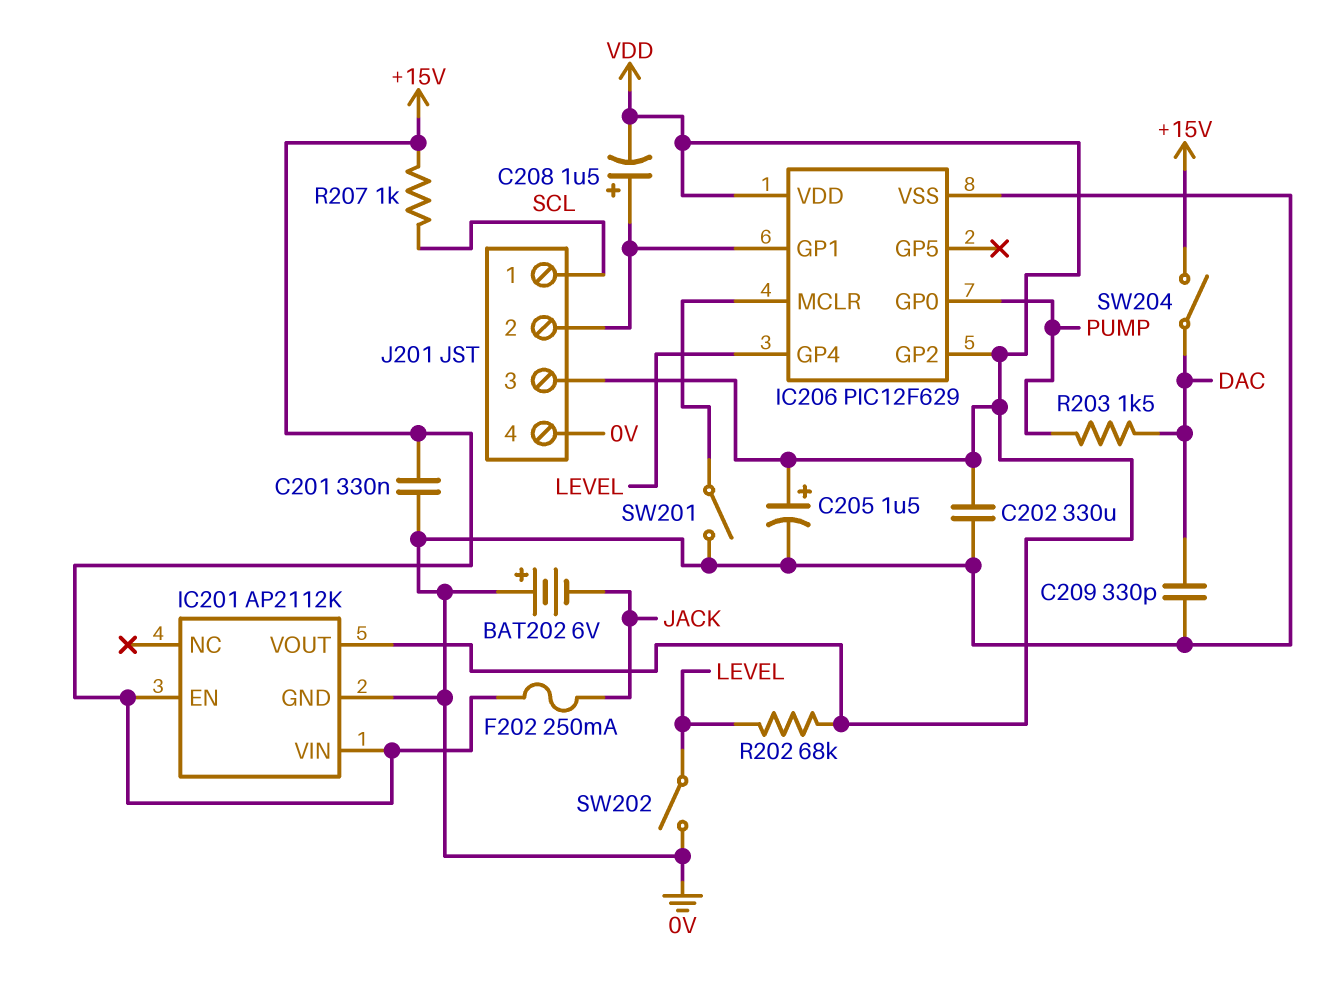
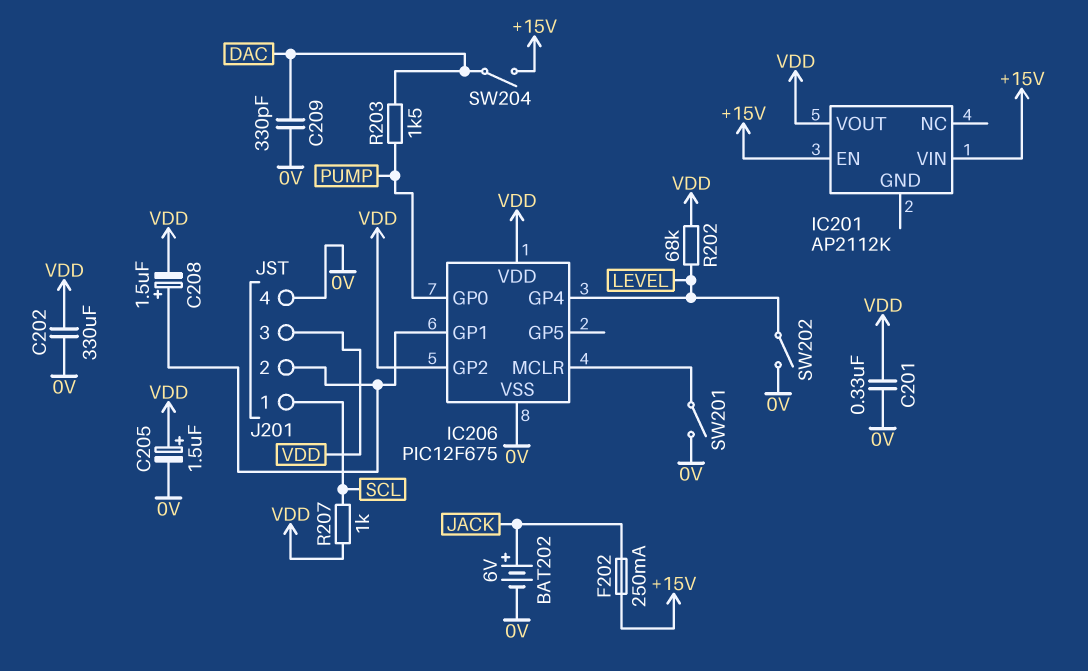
BAT202: 6V (plus 0V, minus JACK) -> 6V (plus JACK, minus 0V)
C201: 330nF (+15V, 0V) -> 330nF (0V, VDD)
IC201 pin GND: 0V -> none
IC206: PIC12F629 -> PIC12F675
R207: 1k (+15V, SCL) -> 1k (SCL, VDD)

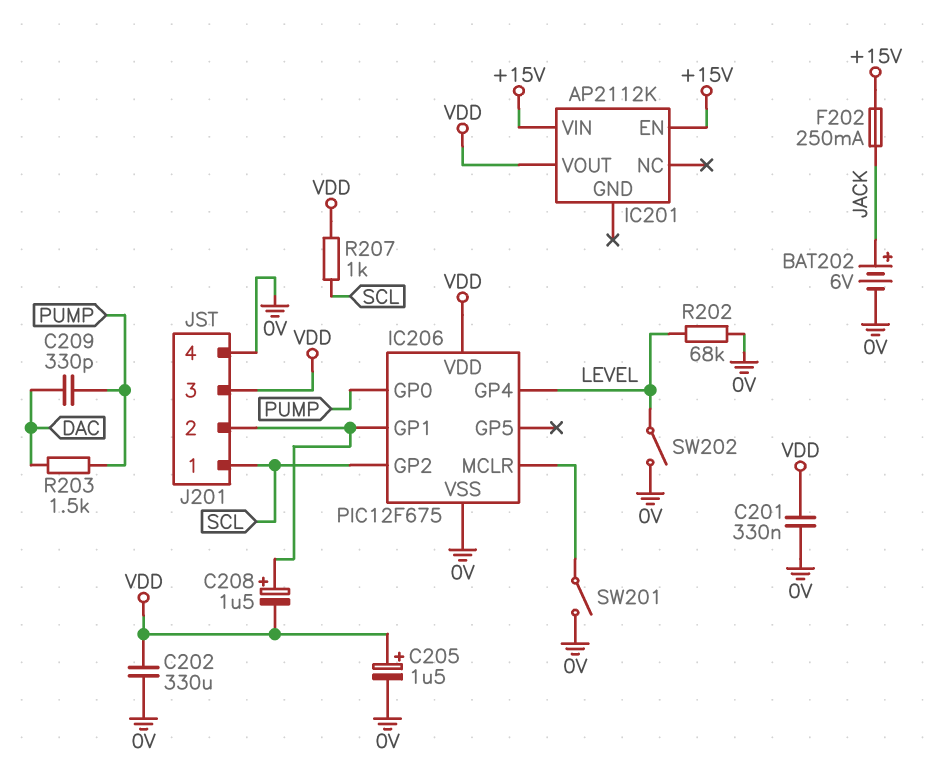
C209: 330pF (0V, DAC) -> 330pF (DAC, PUMP)
IC206 pin GP2: VDD -> SCL
R202: 68k (LEVEL, VDD) -> 68k (0V, LEVEL)
SW204: switch (+15V, DAC) -> none

